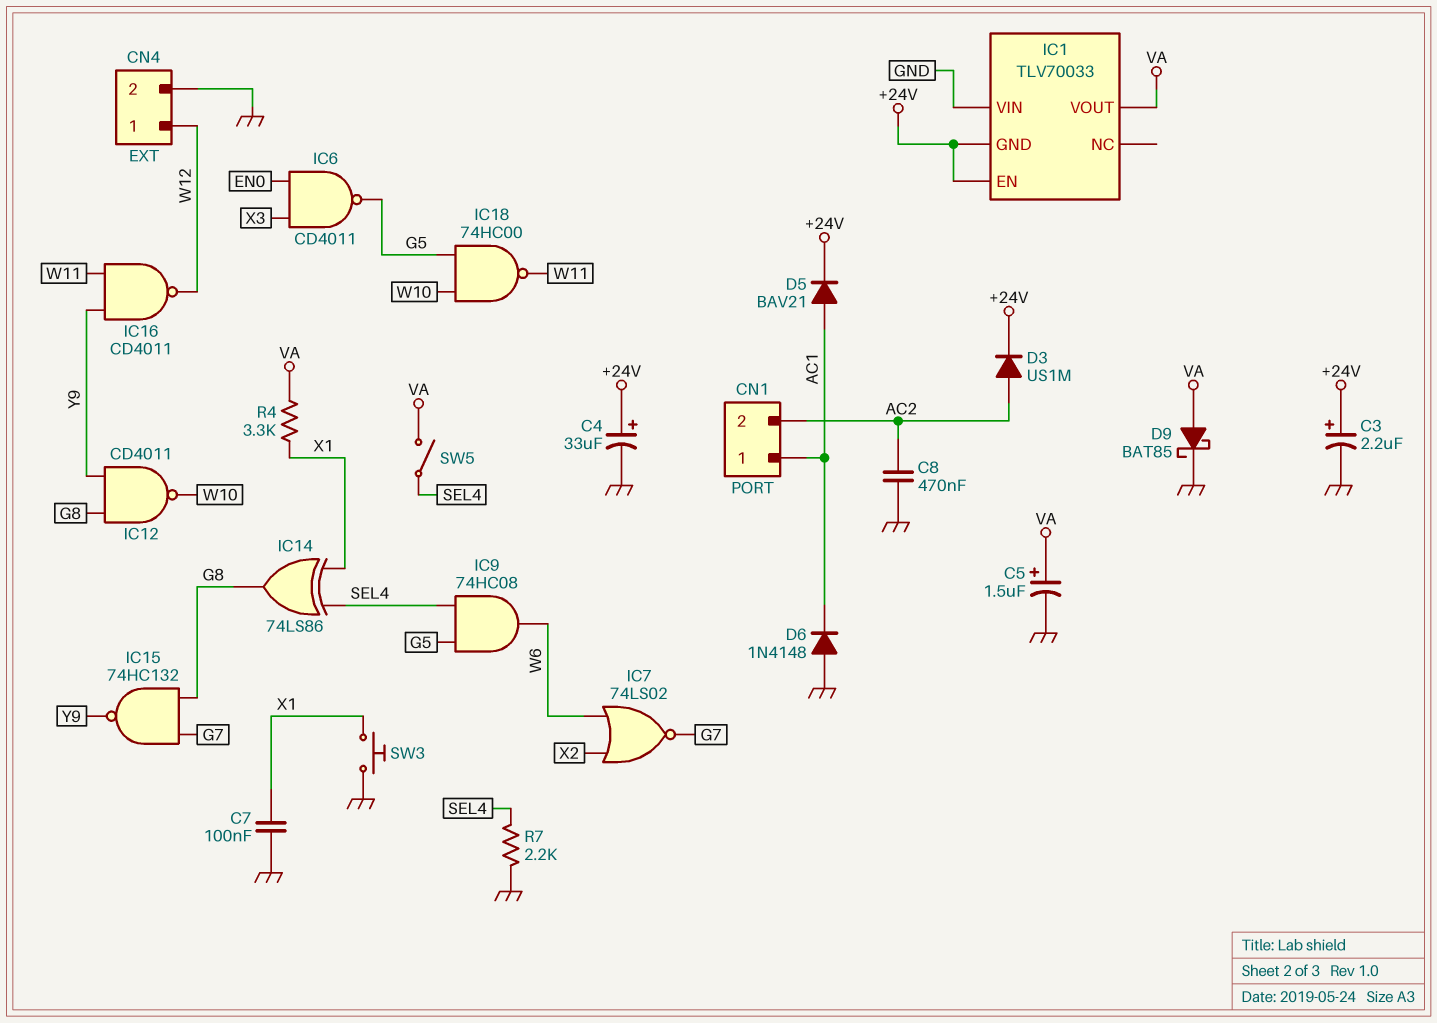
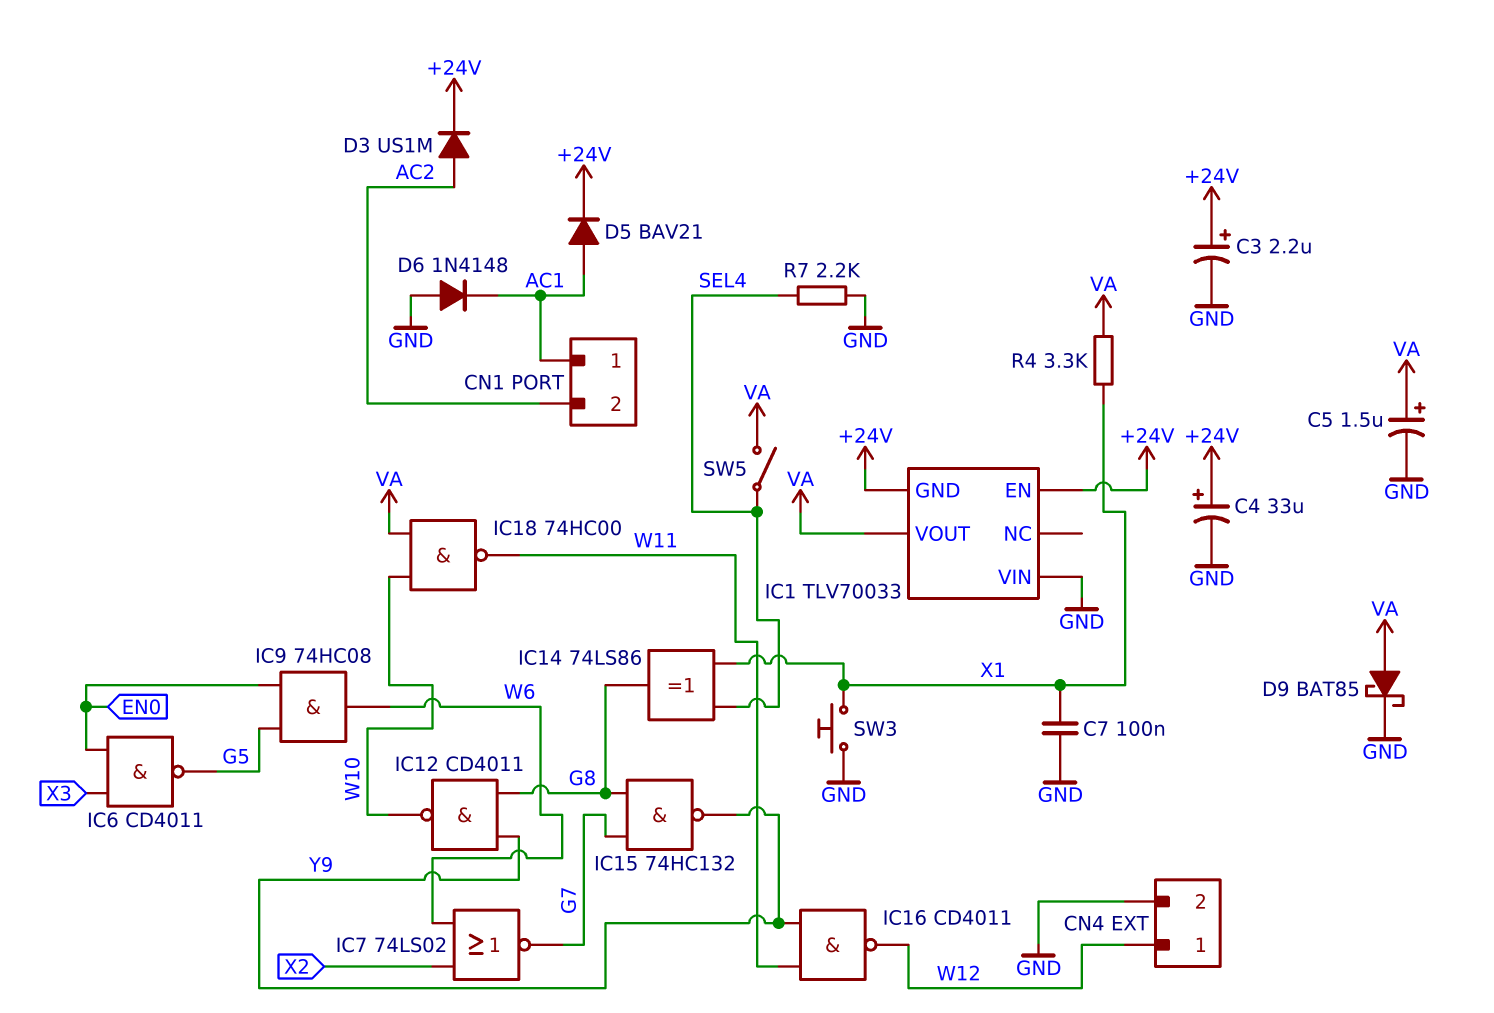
C8: 470nF (AC2, GND) -> none
IC9: AND 74HC08 (in G5, in SEL4, out W6) -> AND 74HC08 (in EN0, in G5, out W6)
IC18: NAND 74HC00 (in G5, in W10, out W11) -> NAND 74HC00 (in VA, in W10, out W11)

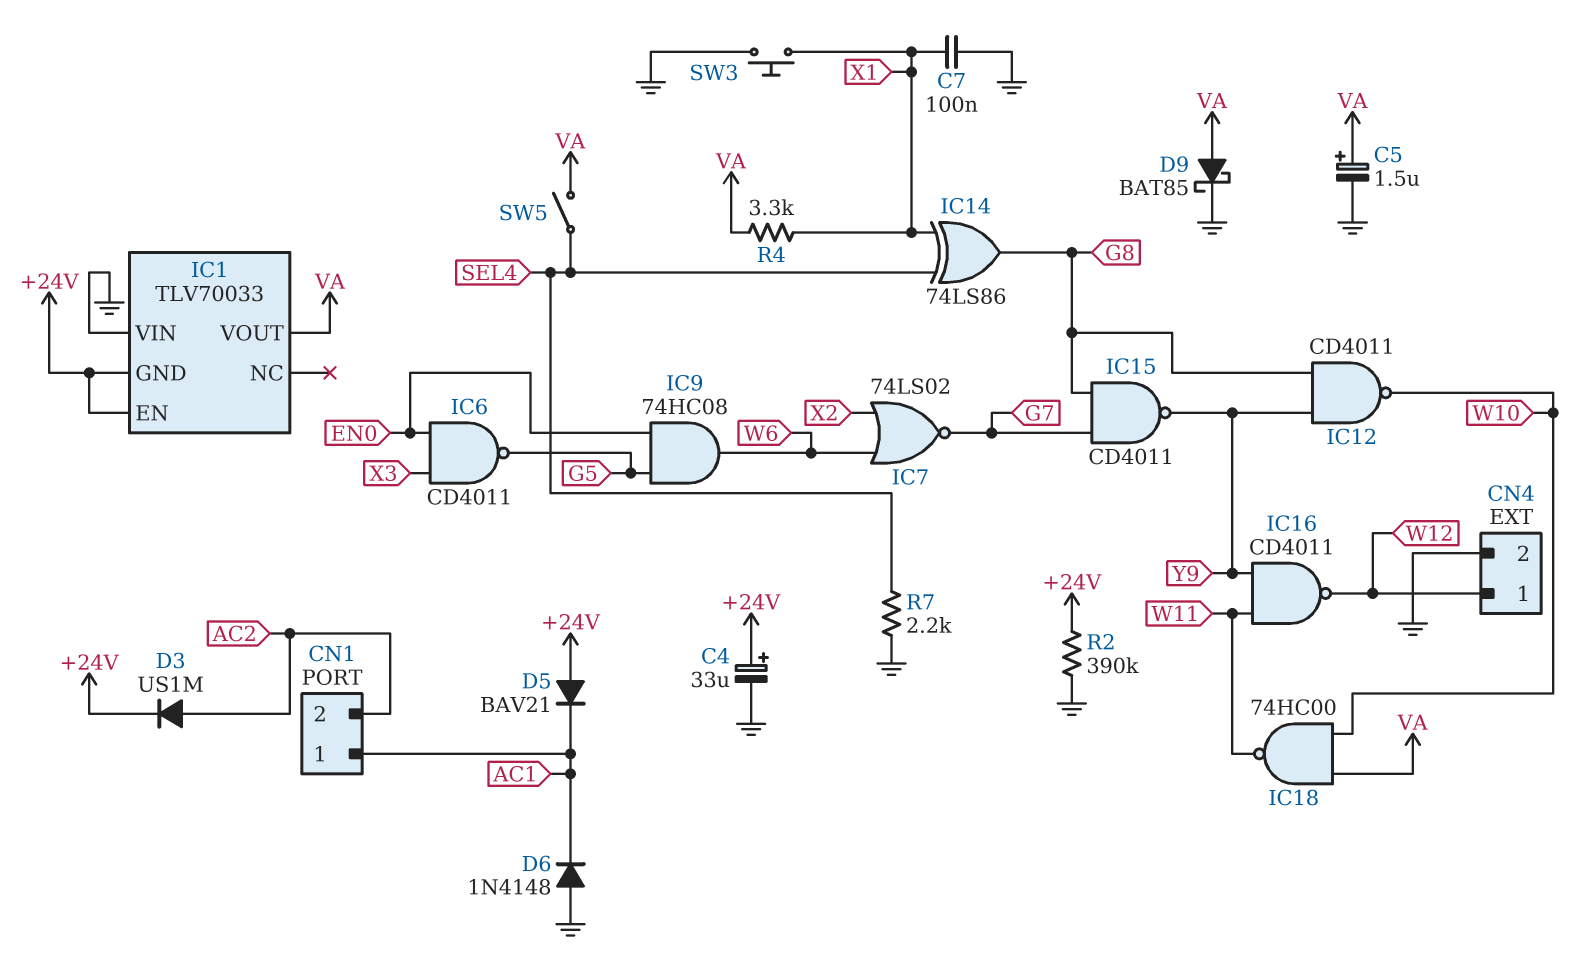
C3: 2.2uF (plus +24V, minus GND) -> none
D5: diode BAV21 (A AC1, K +24V) -> diode BAV21 (A +24V, K AC1)
IC15: NAND 74HC132 (in G7, in G8, out Y9) -> NAND CD4011 (in G7, in G8, out Y9)
R2: none -> 390k (+24V, GND)

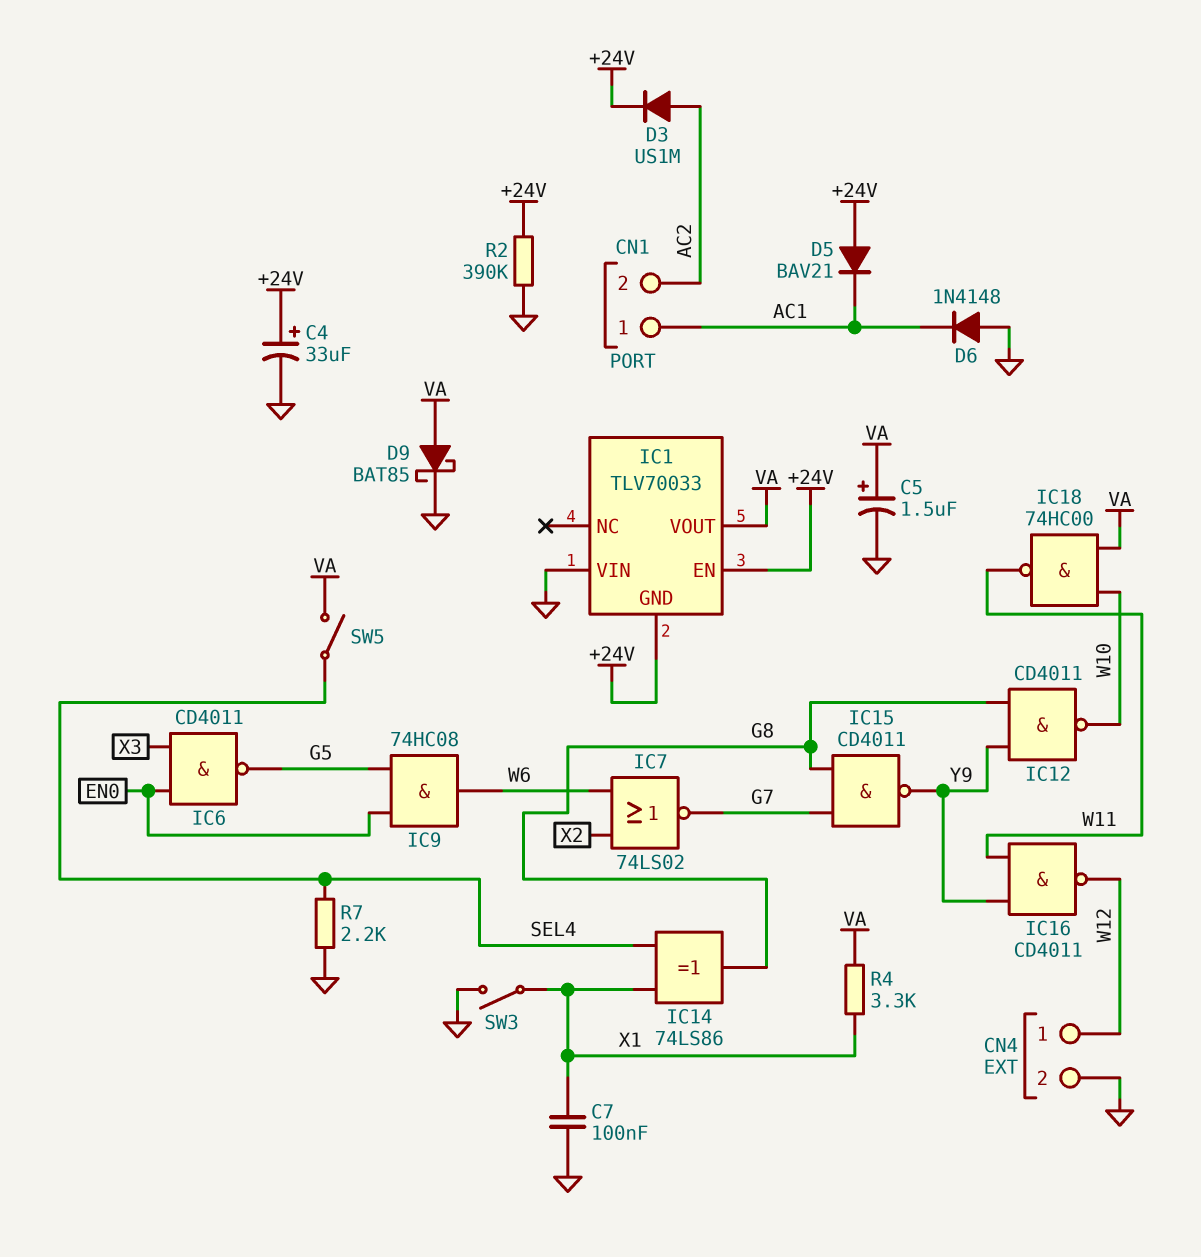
SW3: button (GND, X1) -> switch (GND, X1)

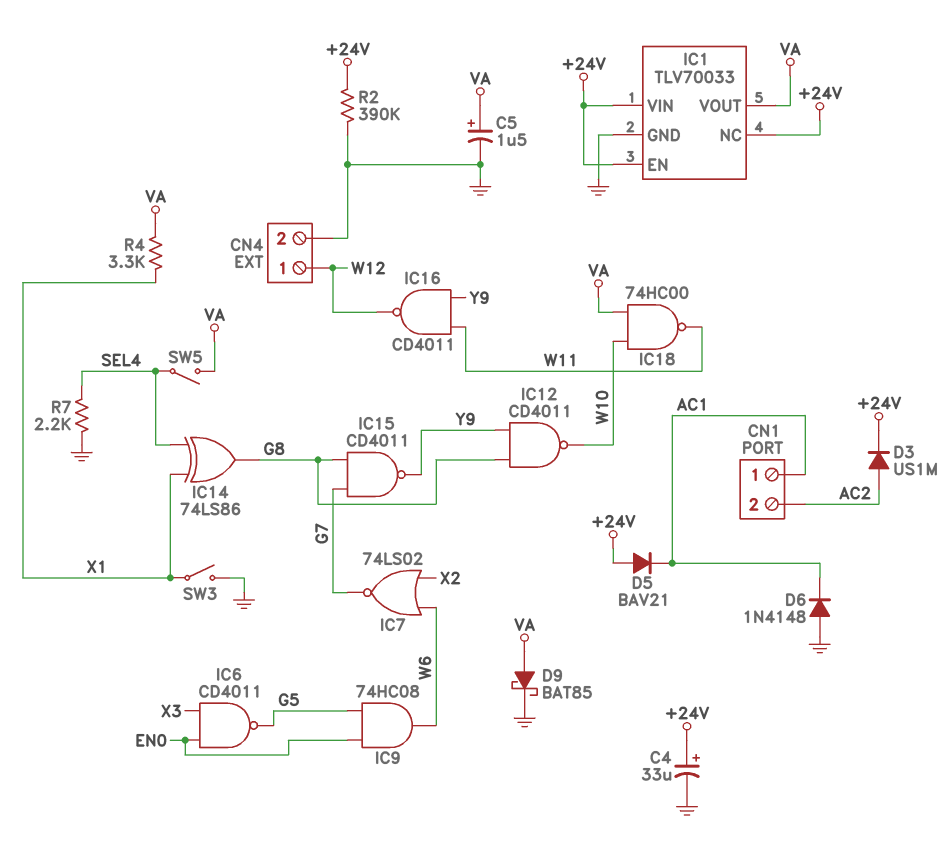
C7: 100nF (GND, X1) -> none
IC1 pin GND: +24V -> GND
IC1 pin NC: none -> +24V
IC1 pin VIN: GND -> +24V

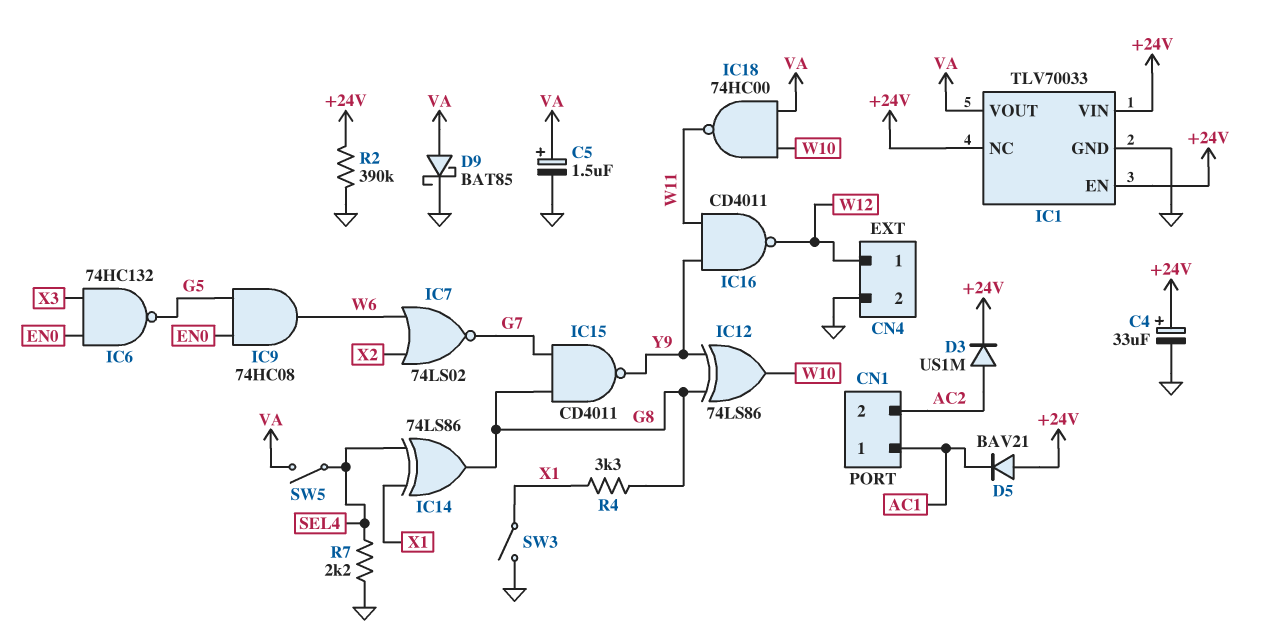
D6: diode 1N4148 (A GND, K AC1) -> none
IC6: NAND CD4011 (in EN0, in X3, out G5) -> NAND 74HC132 (in EN0, in X3, out G5)
IC12: NAND CD4011 (in G8, in Y9, out W10) -> XOR 74LS86 (in G8, in Y9, out W10)
R4: 3.3k (VA, X1) -> 3.3k (G8, X1)

